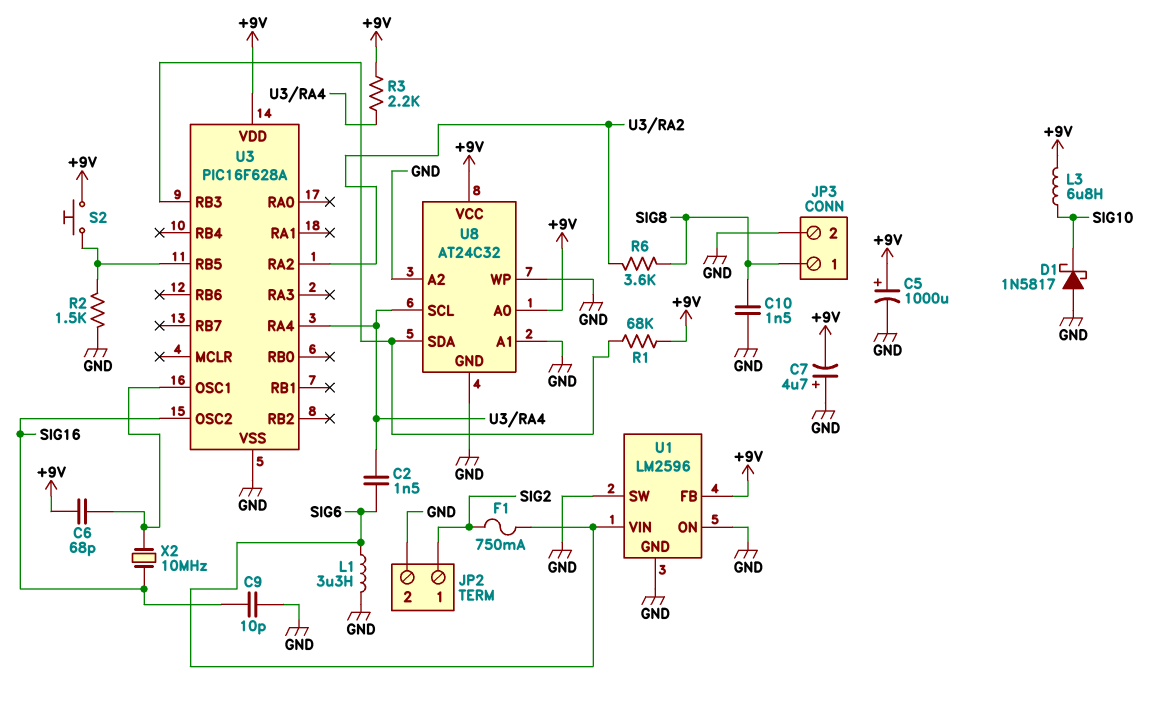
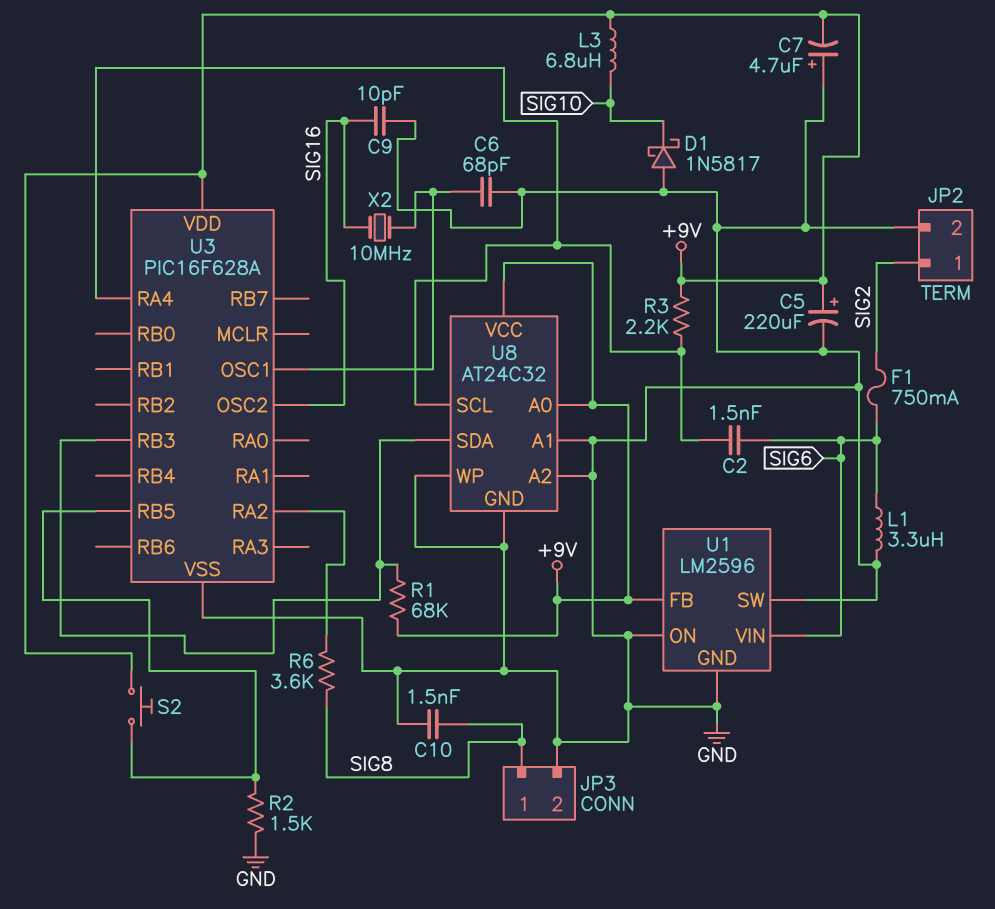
C5: 1000uF (plus +9V, minus GND) -> 220uF (plus +9V, minus GND)
C6: 68pF (+9V, U3/OSC1) -> 68pF (GND, U3/OSC1)

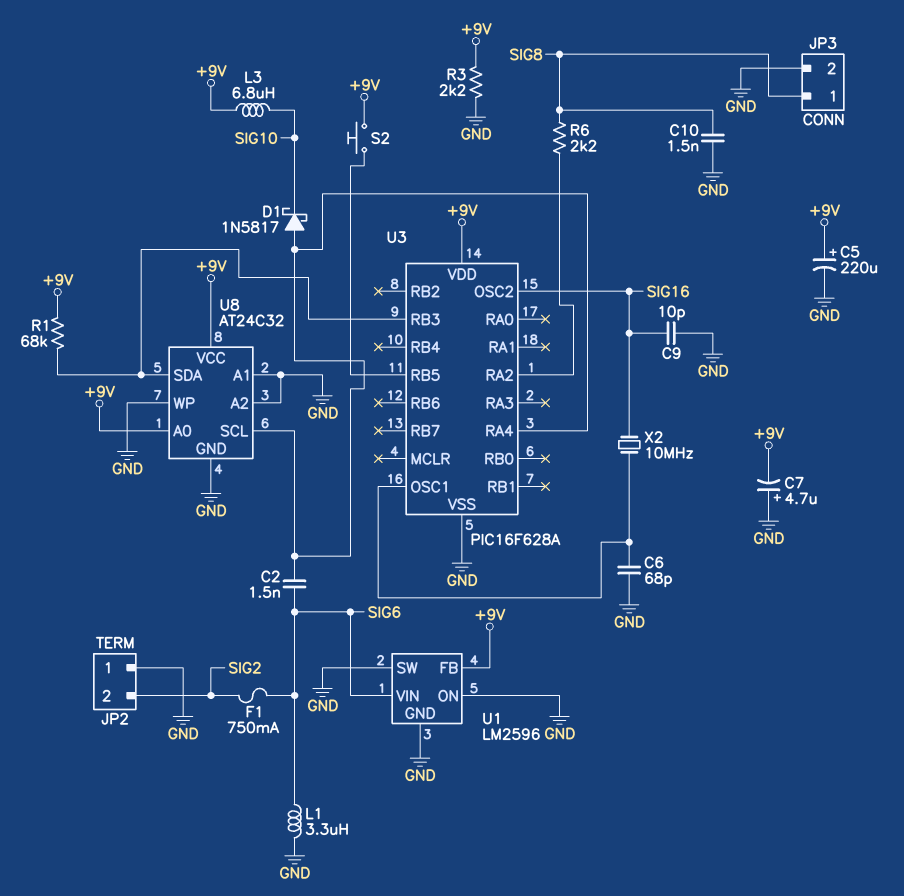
D1: schottky 1N5817 (A GND, K SIG10) -> schottky 1N5817 (A U3/RA4, K SIG10)
JP2 pin 1: SIG2 -> GND
JP2 pin 2: GND -> SIG2
R2: 1.5k (GND, U3/RB5) -> none
R3: 2.2k (+9V, U3/RA4) -> 2.2k (+9V, GND)
R6: 3.6k (SIG8, U3/RA2) -> 2.2k (SIG8, U3/RA2)

